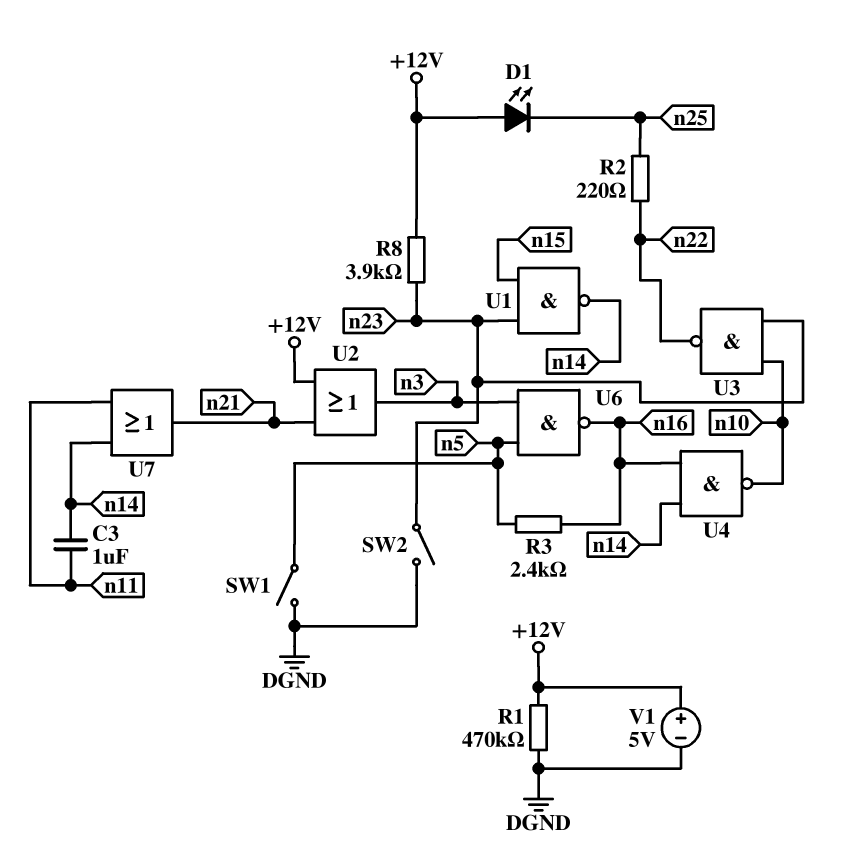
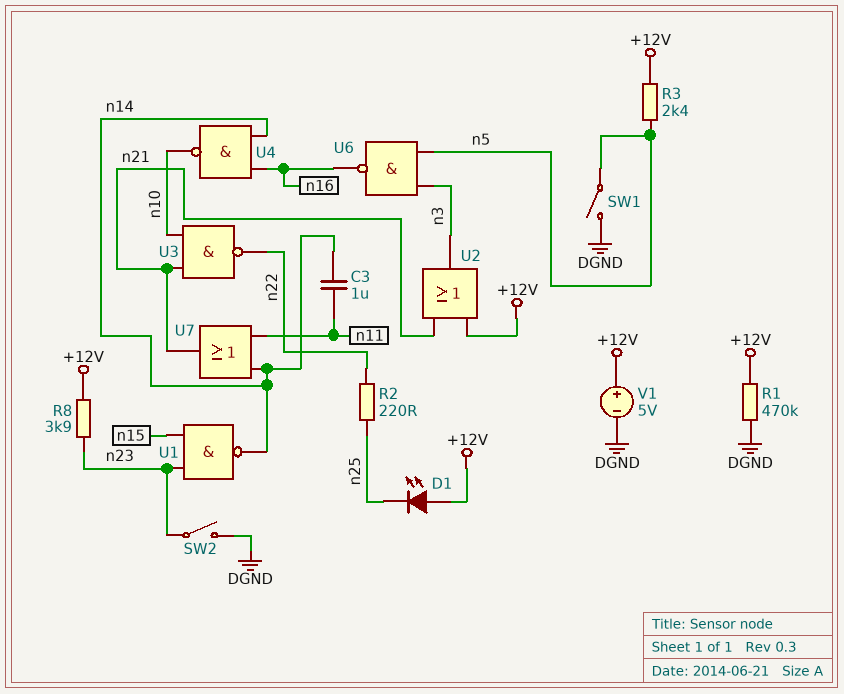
R3: 2.4k (n5, n16) -> 2.4k (+12V, n5)
U3: NAND (in n10, in n23, out n22) -> NAND (in n10, in n21, out n22)

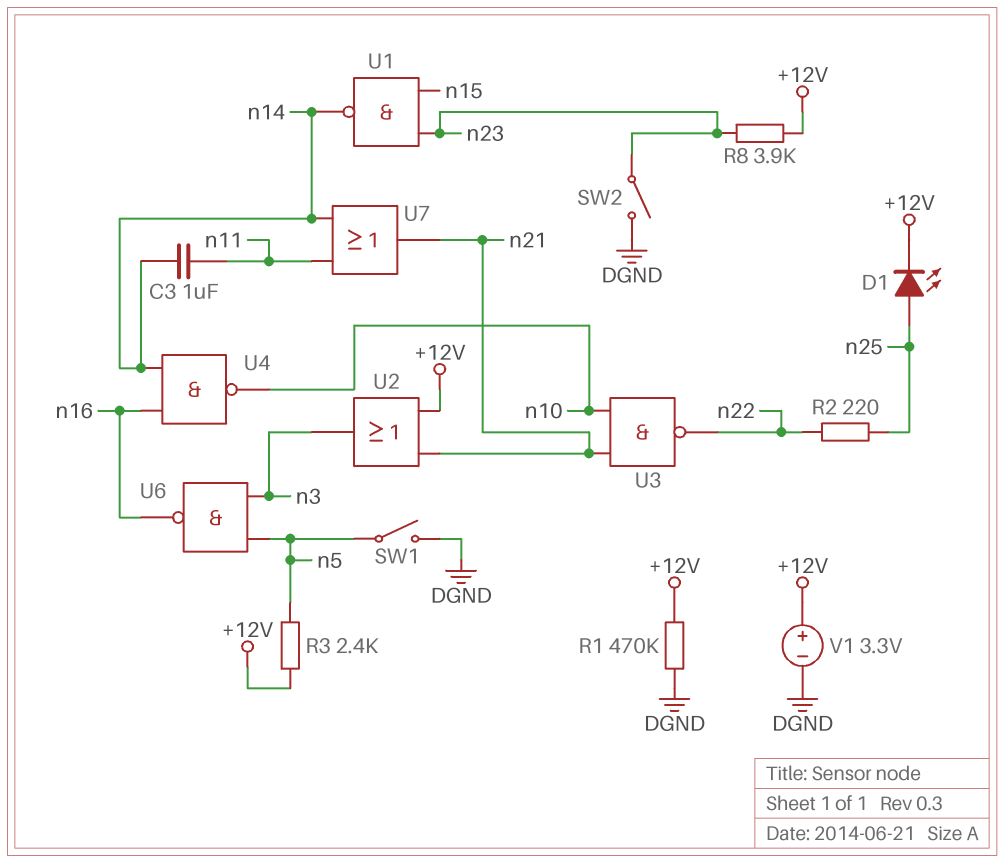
D1: LED (A +12V, K n25) -> LED (A n25, K +12V)
V1: 5V (plus +12V, minus DGND) -> 3.3V (plus +12V, minus DGND)

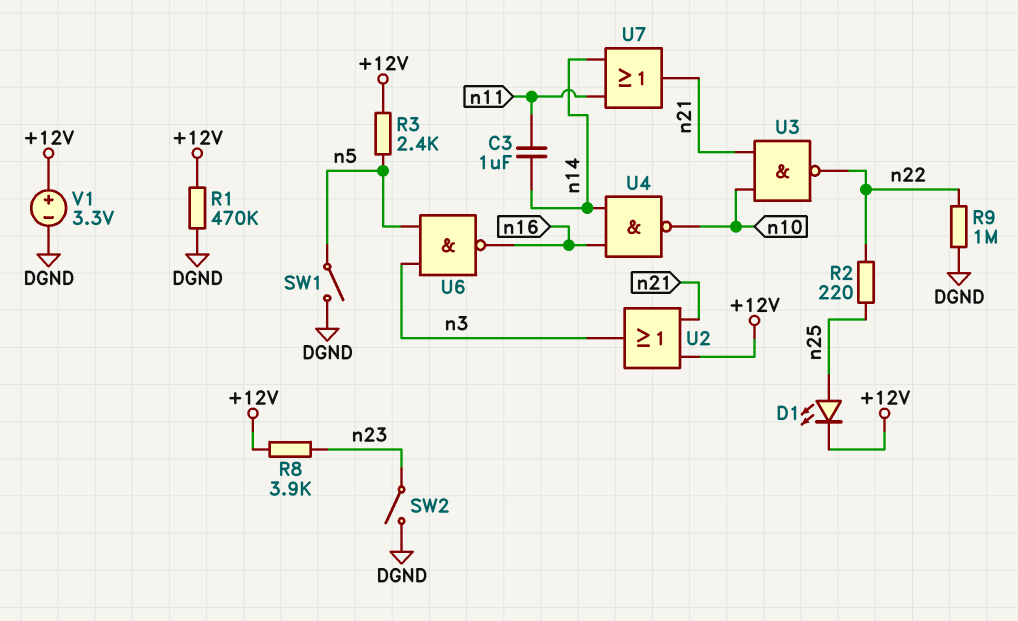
R9: none -> 1M (DGND, n22)
U1: NAND (in n15, in n23, out n14) -> none

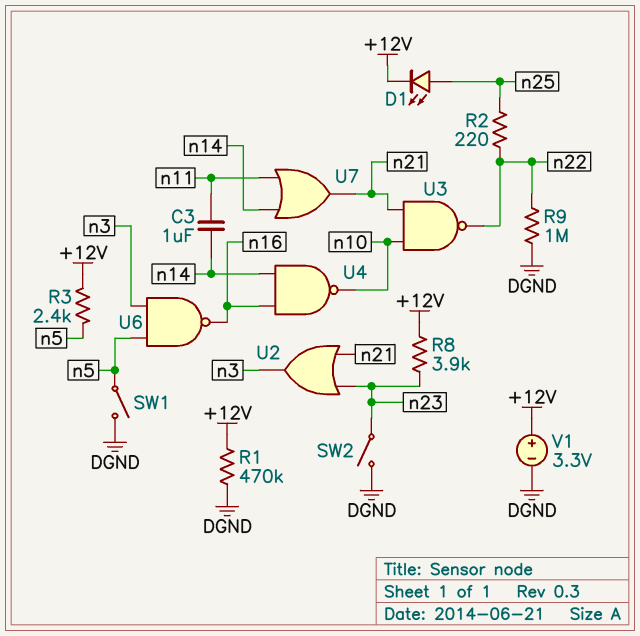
U2: OR (in +12V, in n21, out n3) -> OR (in n21, in n23, out n3)

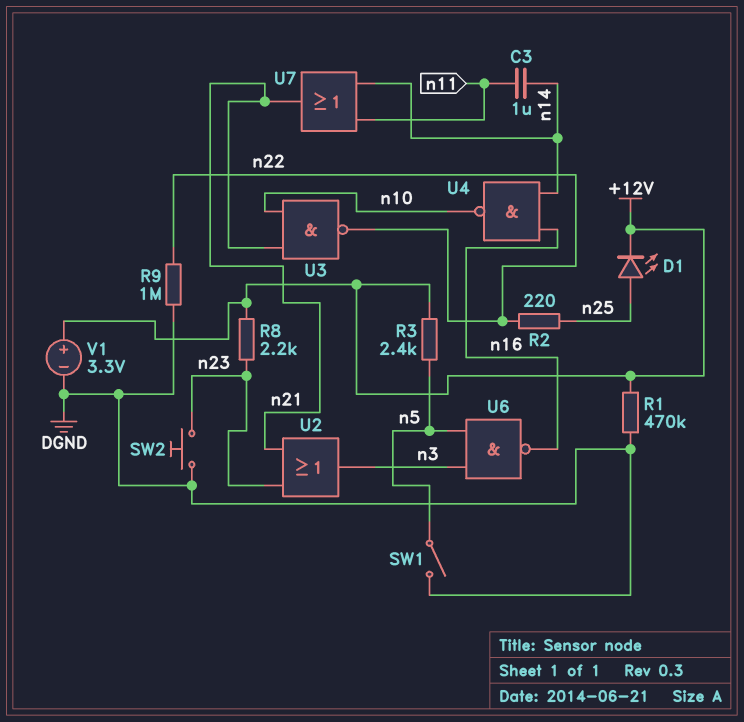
R8: 3.9k (+12V, n23) -> 2.2k (+12V, n23)
SW2: switch (DGND, n23) -> button (DGND, n23)

